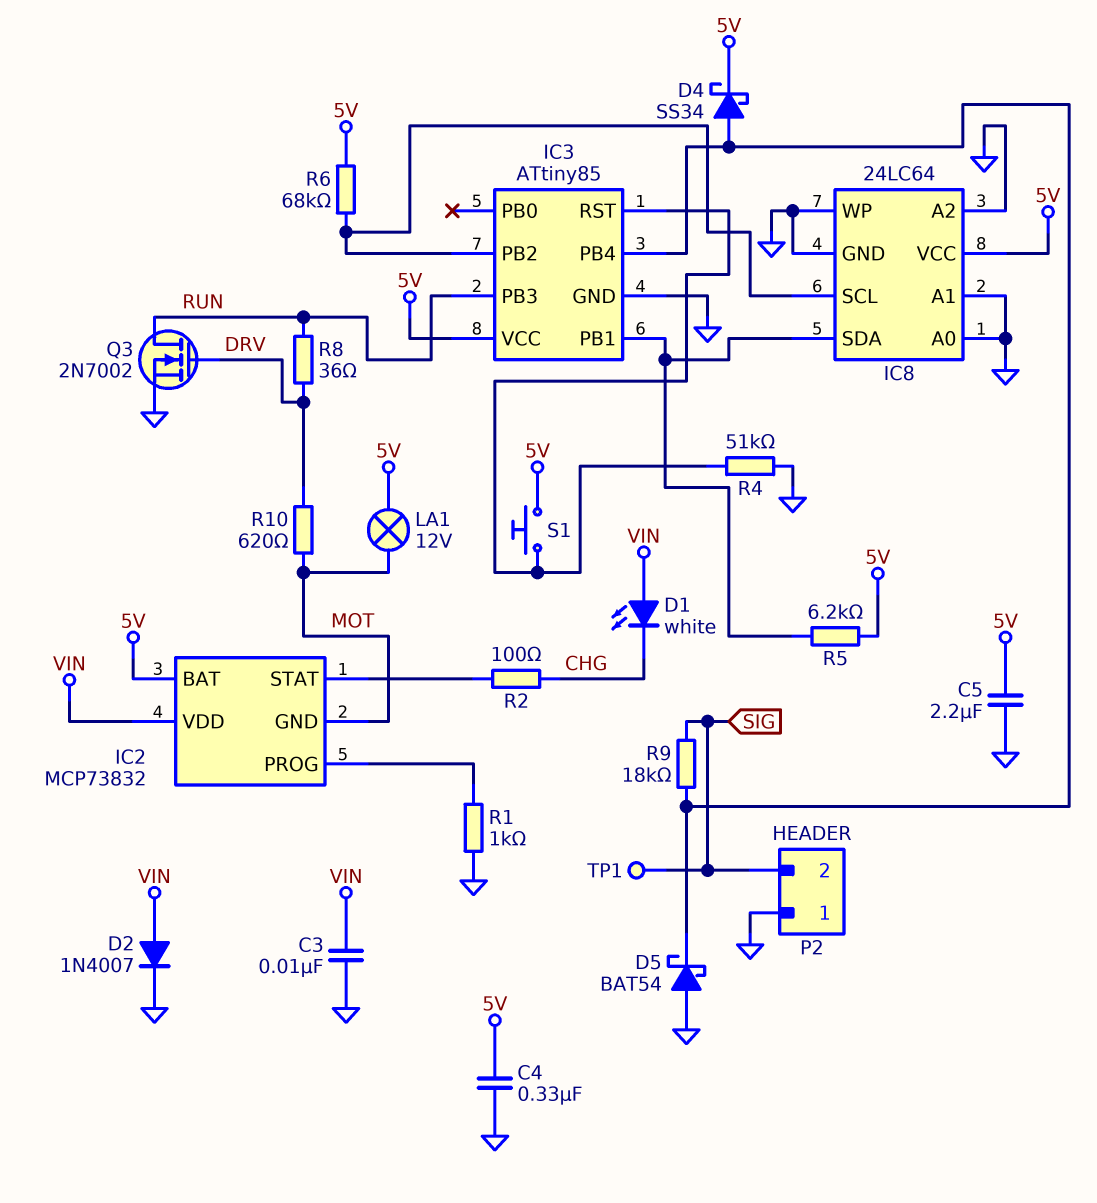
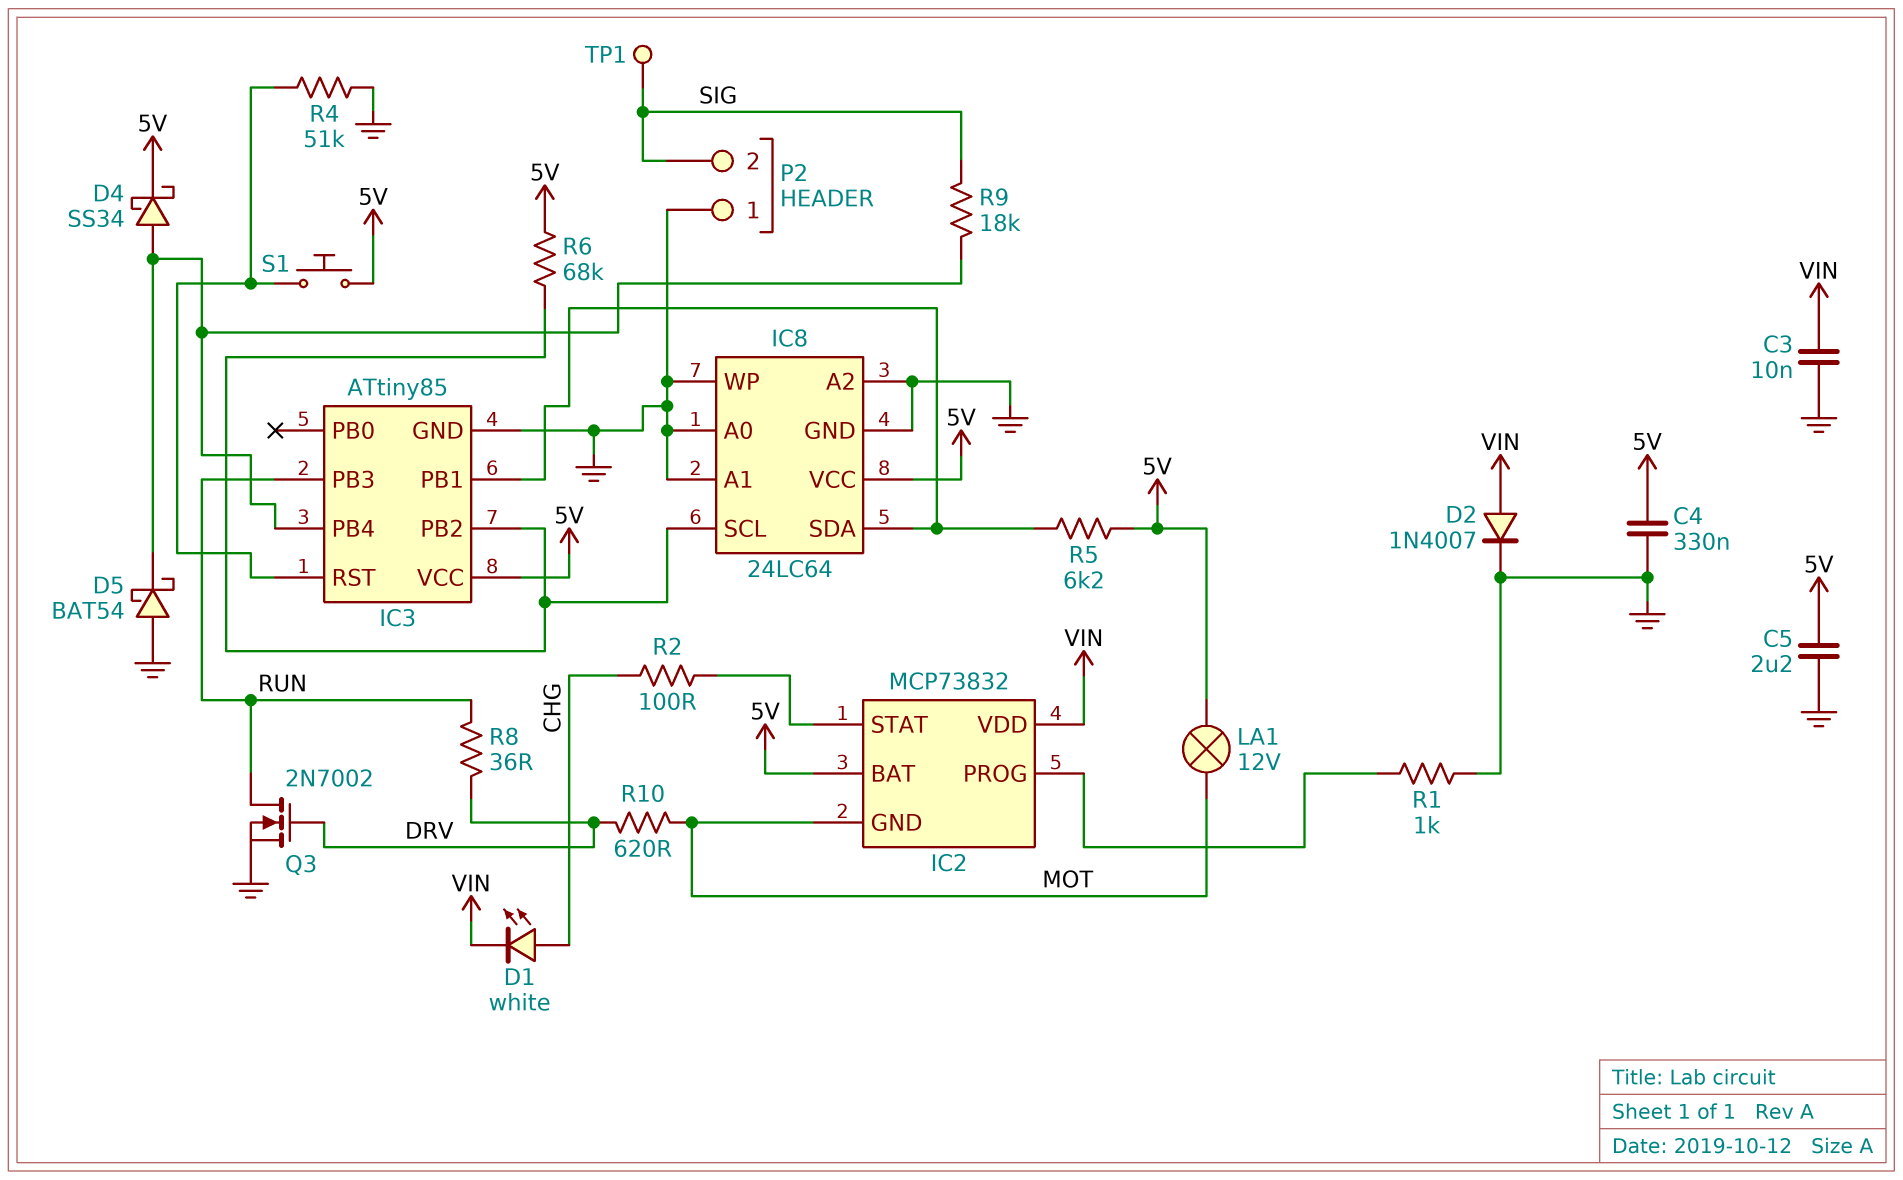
D1: LED white (A VIN, K CHG) -> LED white (A CHG, K VIN)

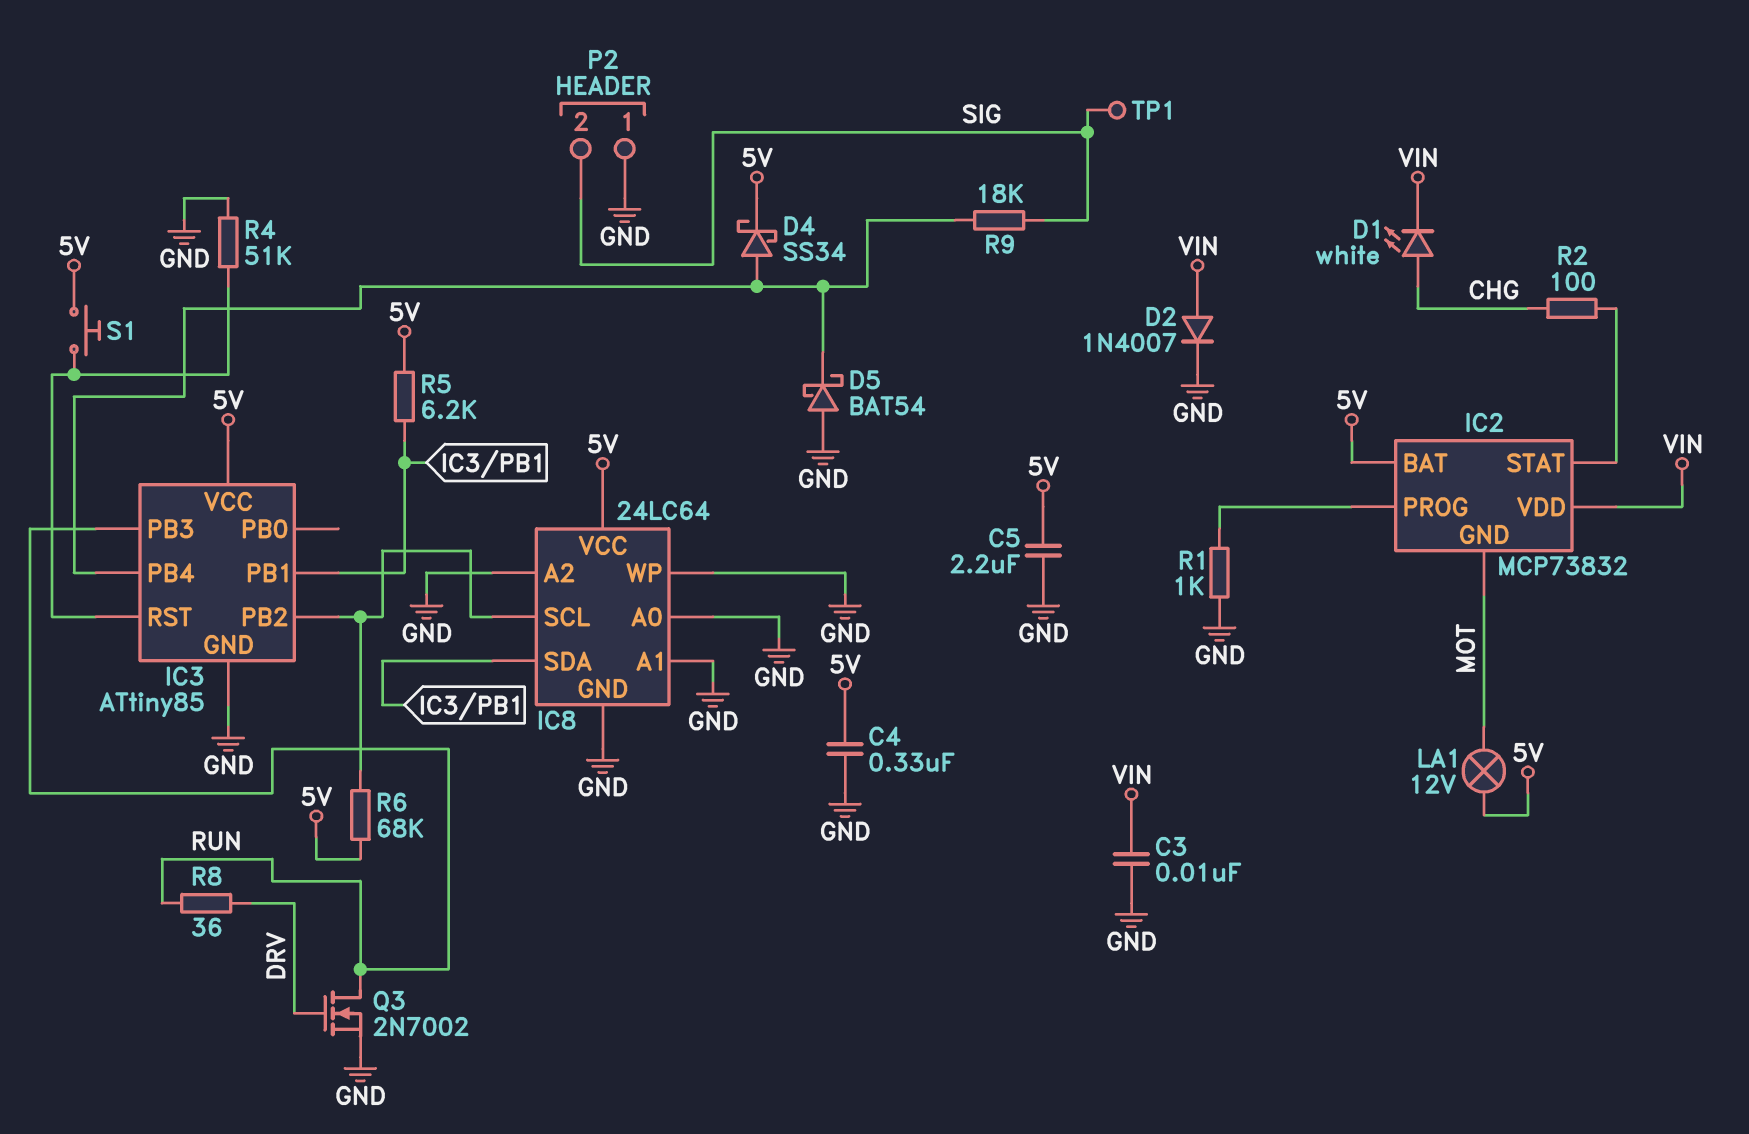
R10: 620 (DRV, MOT) -> none

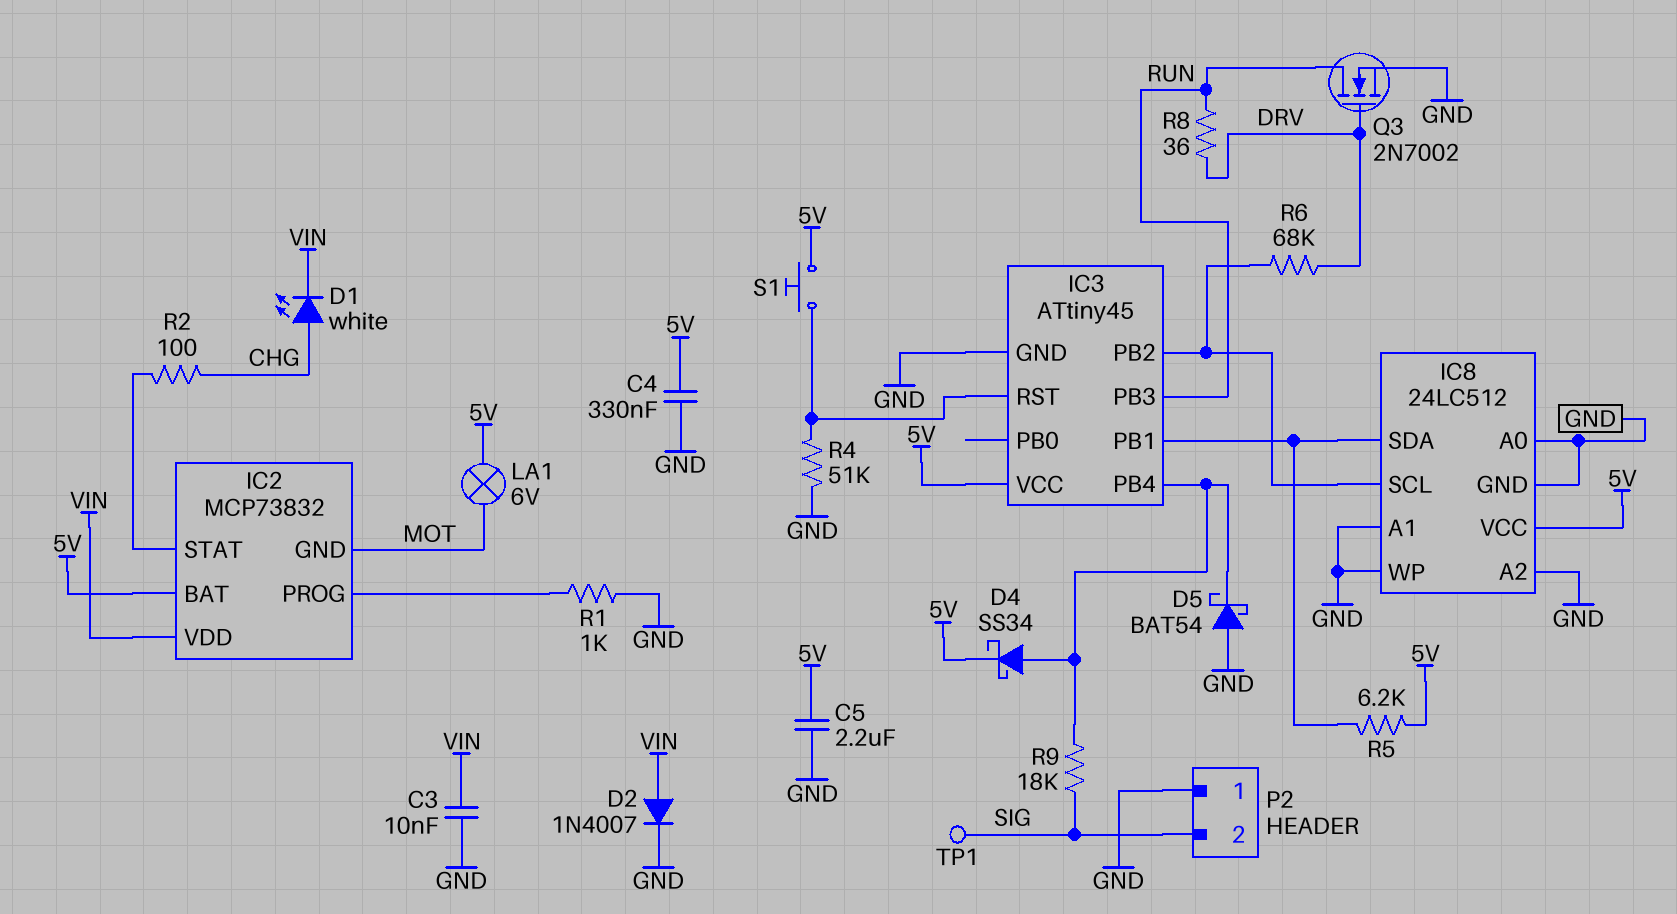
IC3: ATtiny85 -> ATtiny45
IC8: 24LC64 -> 24LC512
LA1: lamp 12V (5V, MOT) -> lamp 6V (5V, MOT)
R6: 68k (5V, IC3/PB2) -> 68k (DRV, IC3/PB2)

